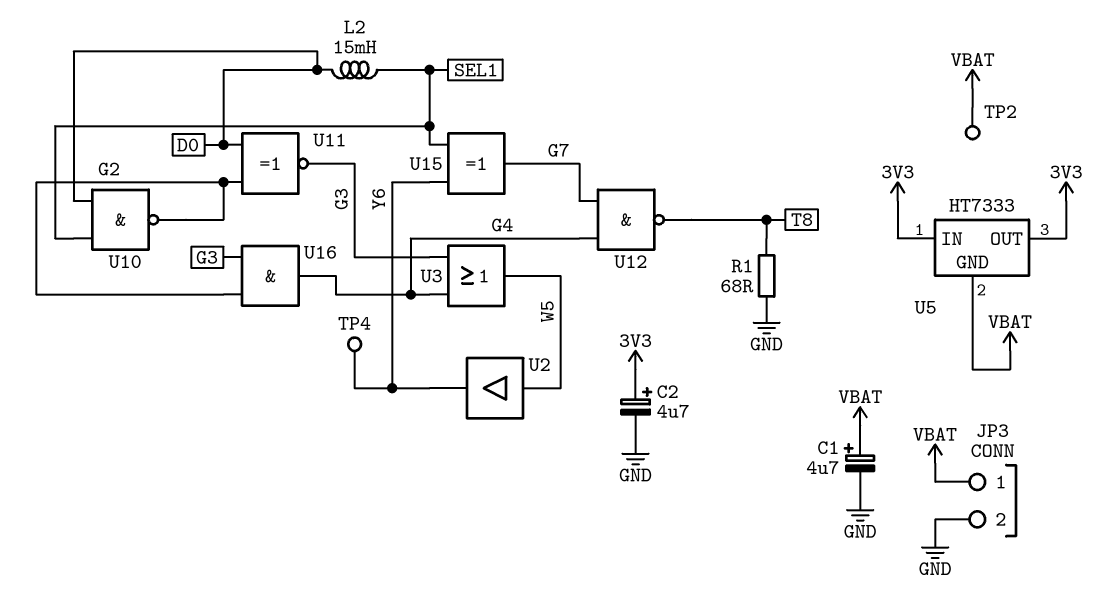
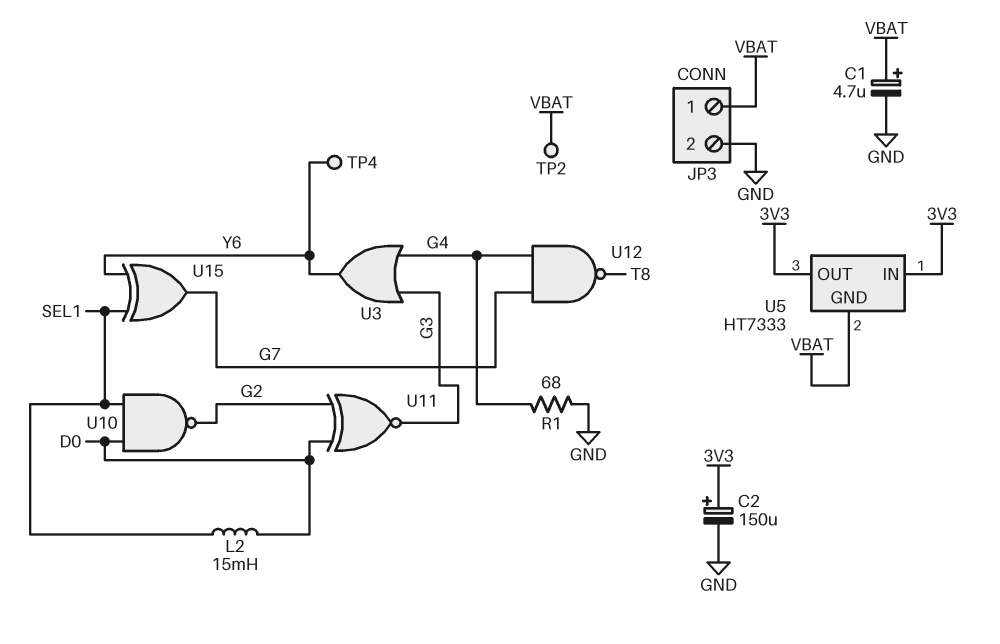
C2: 4.7uF (plus 3V3, minus GND) -> 150uF (plus 3V3, minus GND)
R1: 68 (GND, T8) -> 68 (G4, GND)
U2: buffer (in W5, out Y6) -> none
U3: OR (in G3, in G4, out W5) -> OR (in G3, in G4, out Y6)
U16: AND (in G2, in G3, out G4) -> none

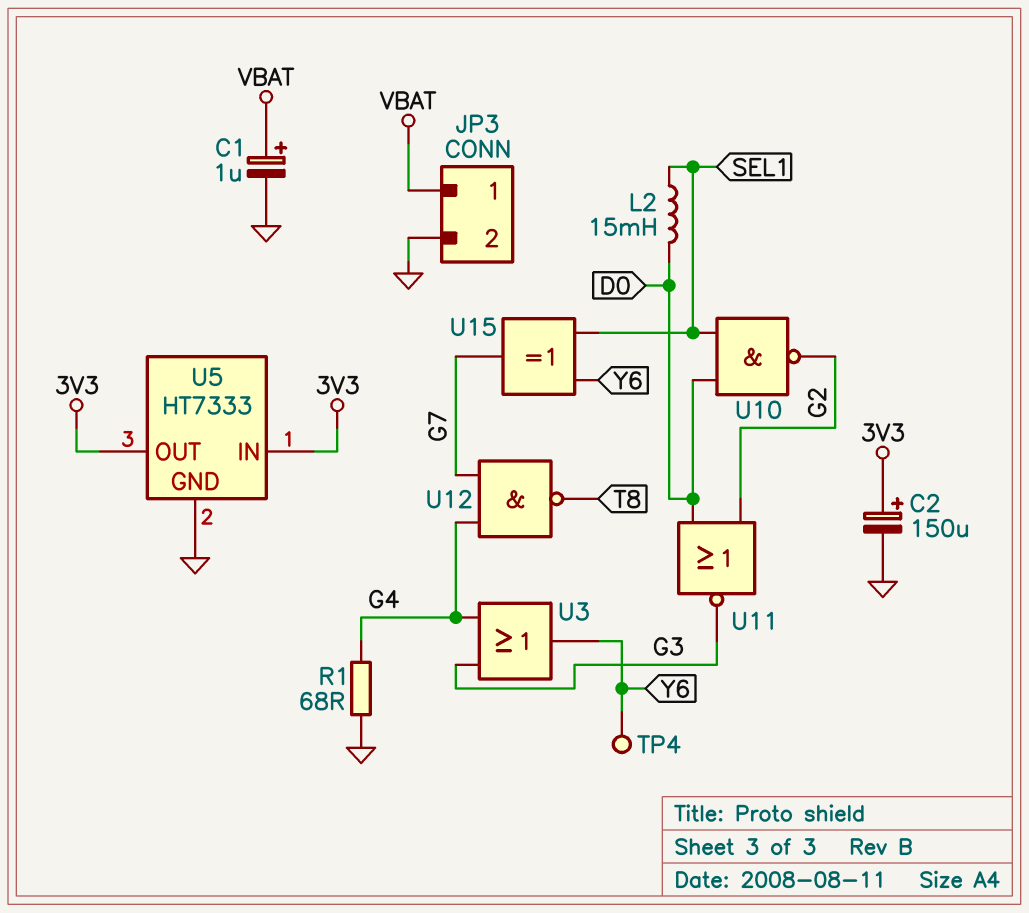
C1: 4.7uF (plus VBAT, minus GND) -> 1uF (plus VBAT, minus GND)
TP2: test point (VBAT) -> none
U5 pin GND: VBAT -> GND
U11: XNOR (in D0, in G2, out G3) -> NOR (in D0, in G2, out G3)

